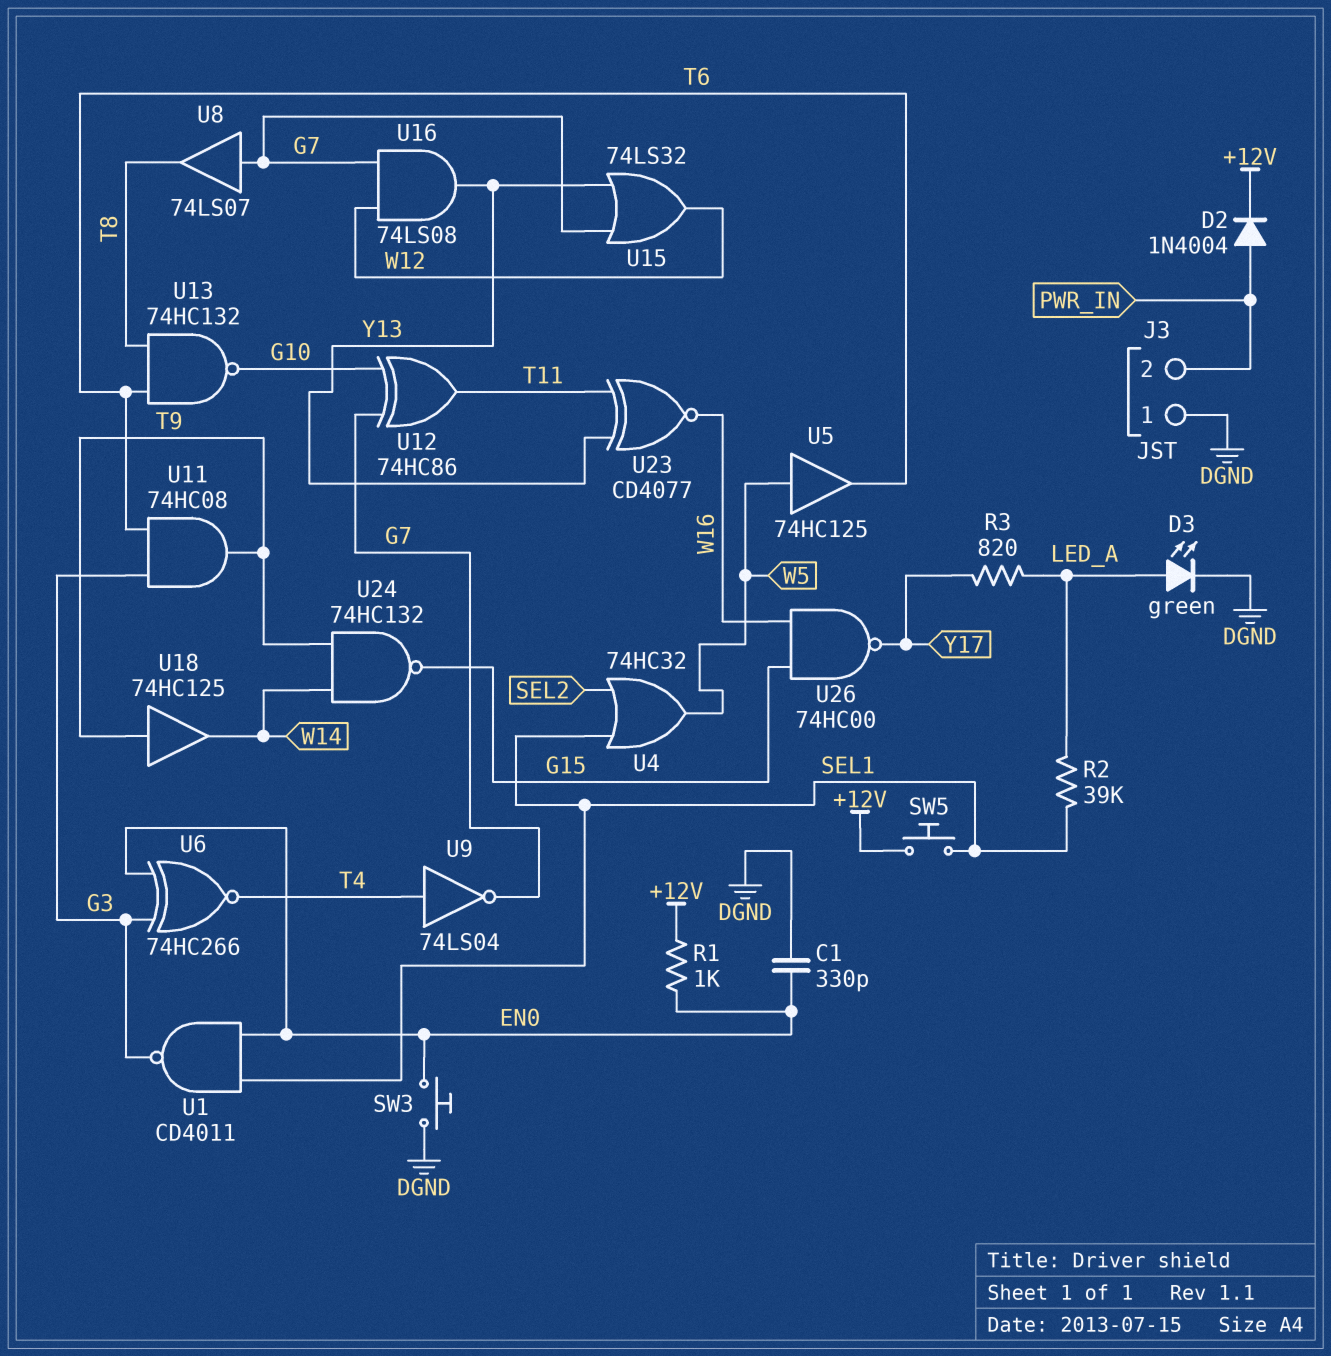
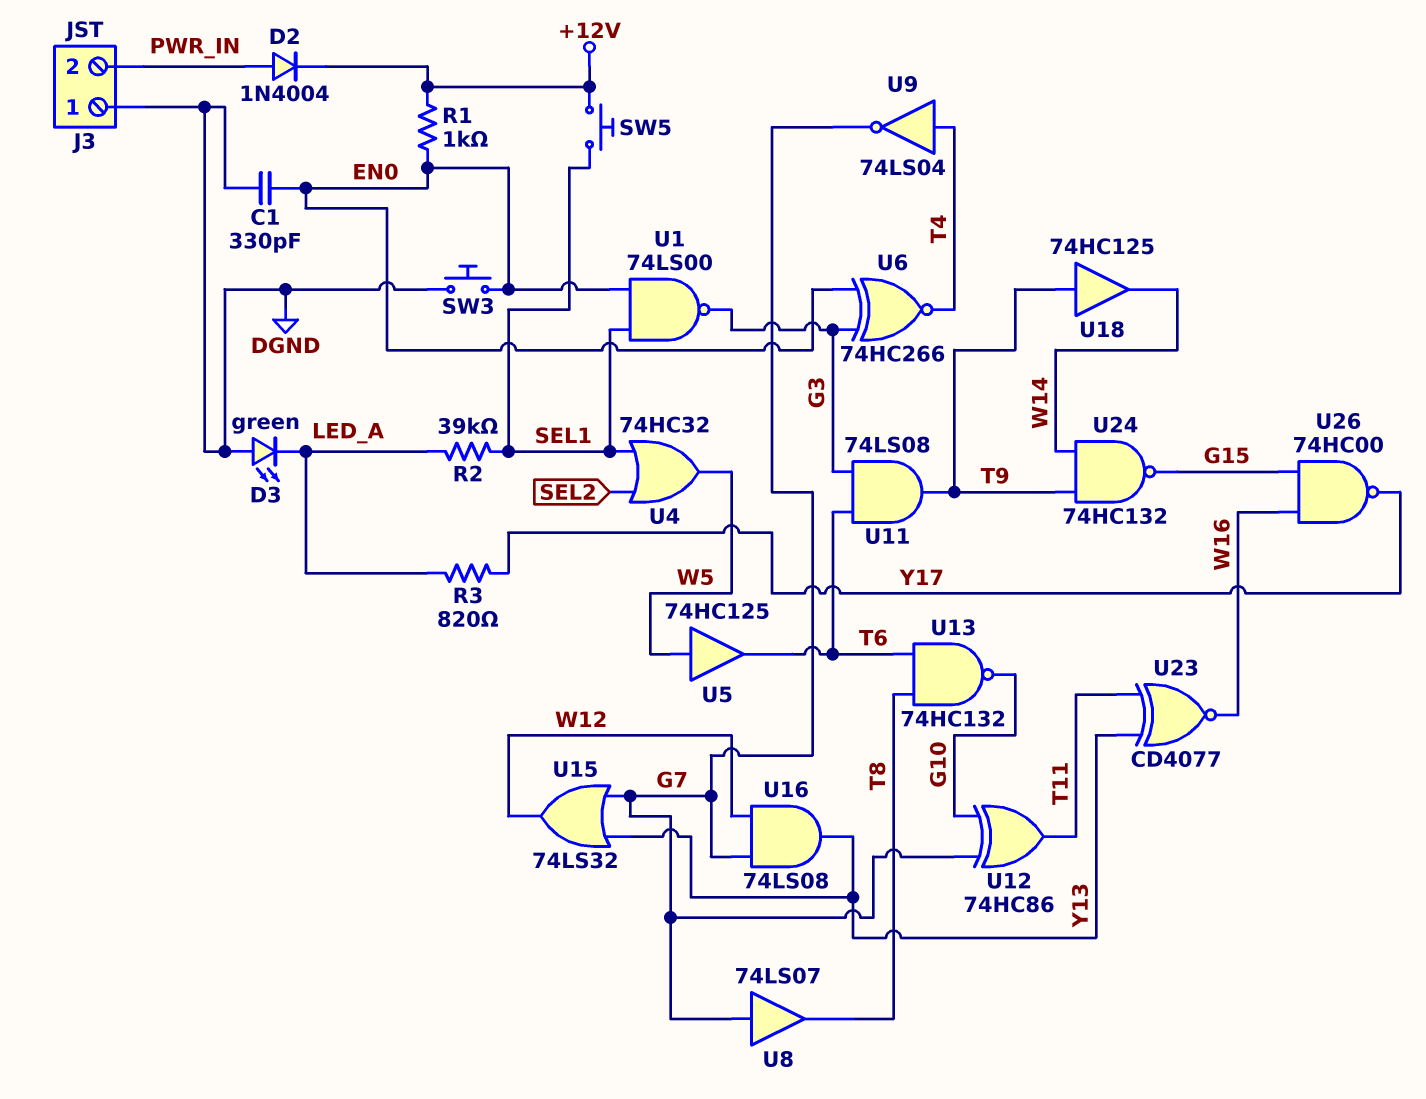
D3: LED green (A LED_A, K DGND) -> LED green (A DGND, K LED_A)
U1: NAND CD4011 (in EN0, in SEL1, out G3) -> NAND 74LS00 (in EN0, in SEL1, out G3)
U11: AND 74HC08 (in G3, in T6, out T9) -> AND 74LS08 (in G3, in T6, out T9)

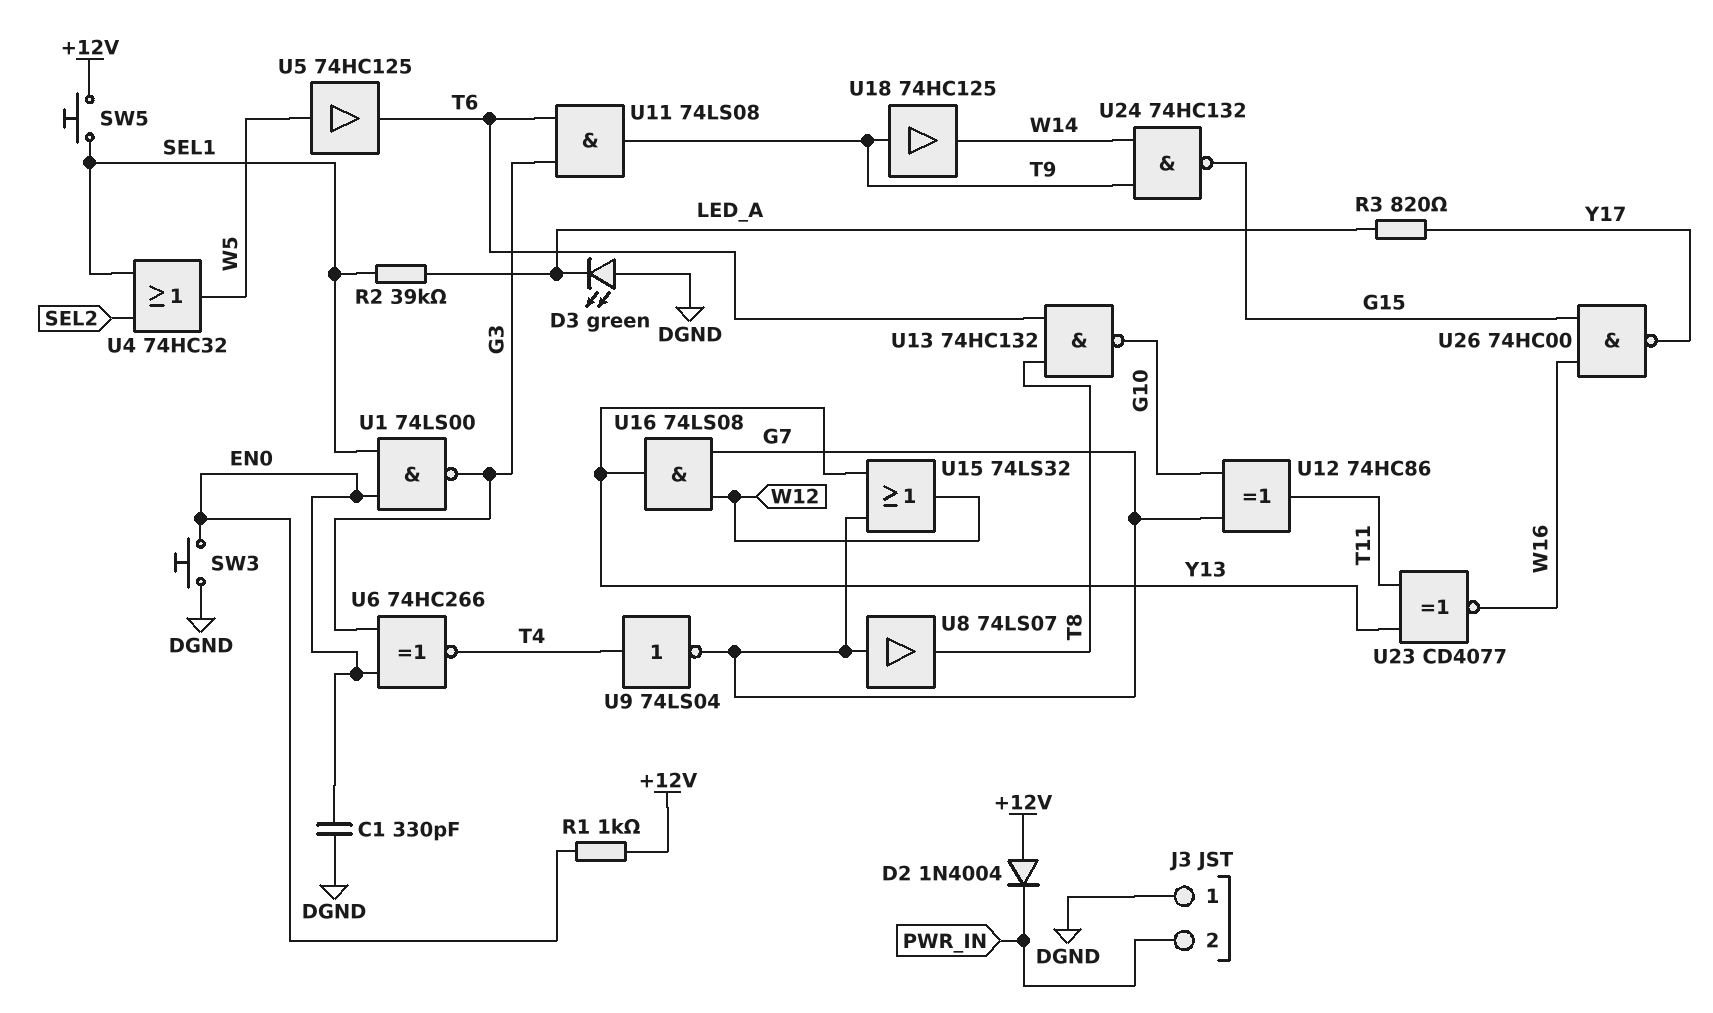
D2: diode 1N4004 (A PWR_IN, K +12V) -> diode 1N4004 (A +12V, K PWR_IN)

